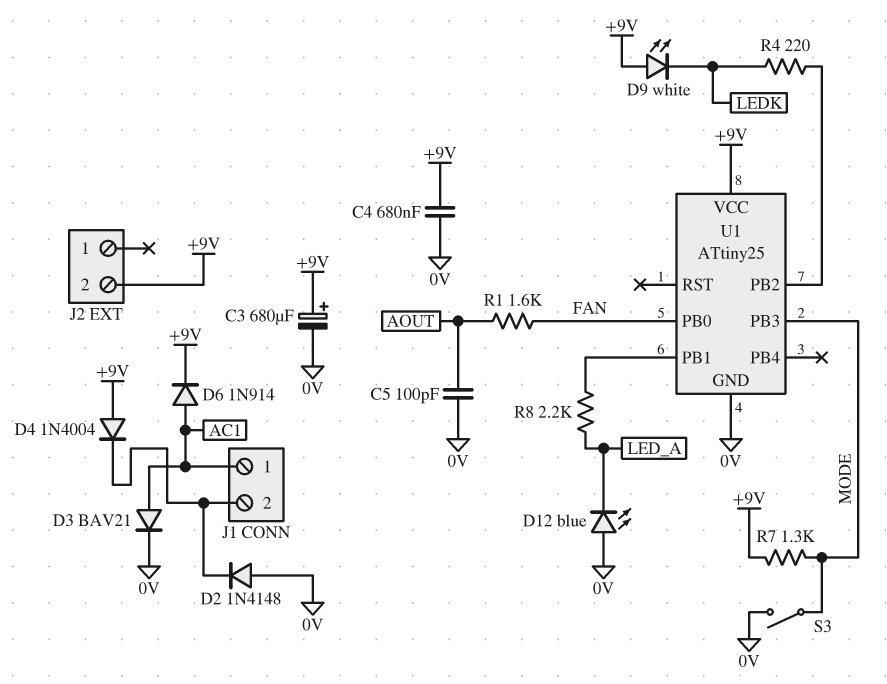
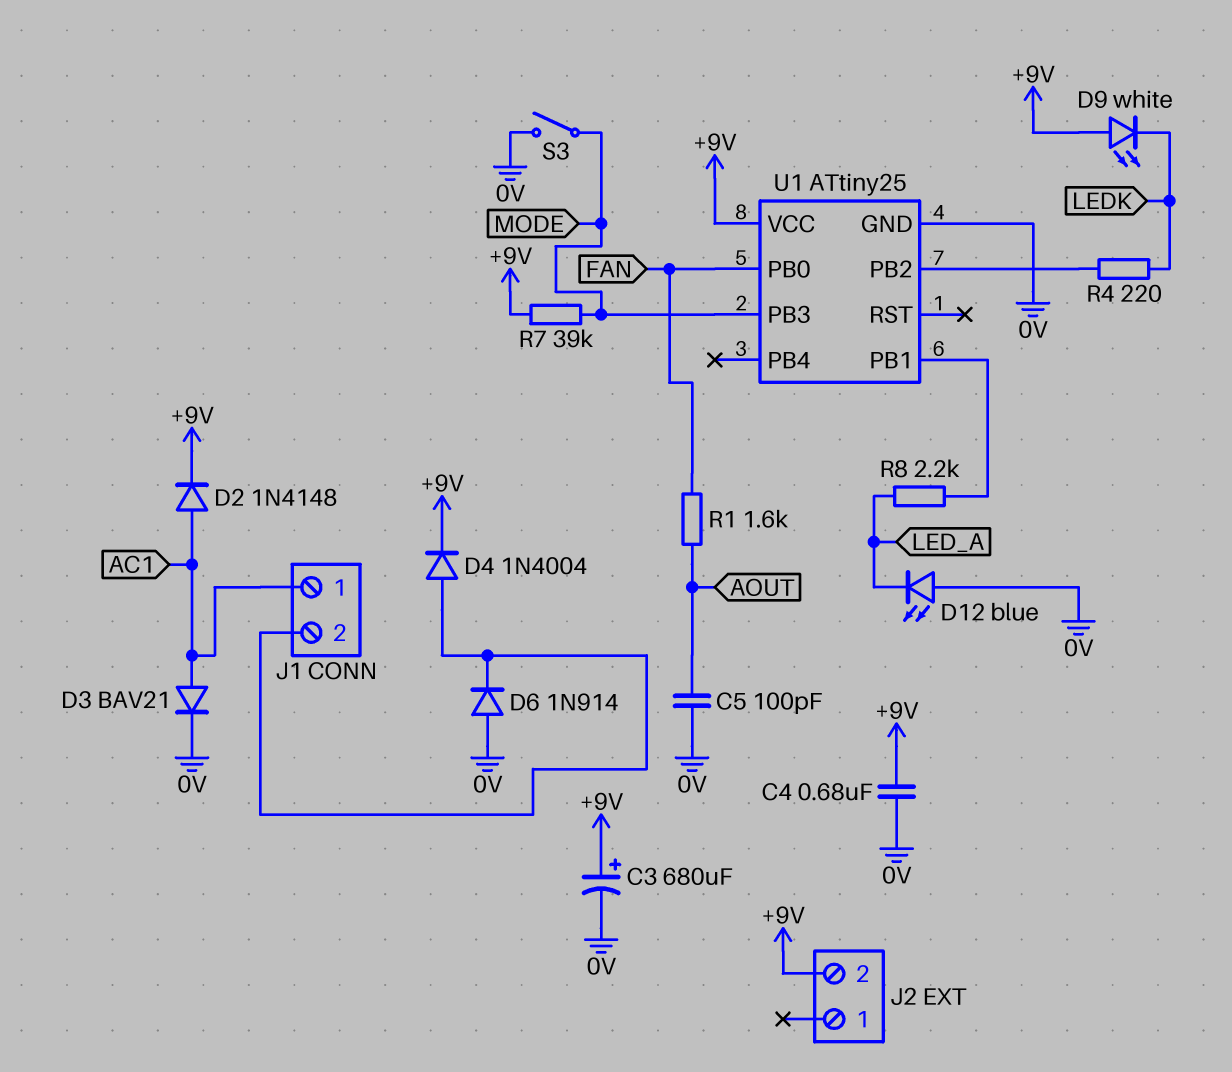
D2: diode 1N4148 (A 0V, K J1/2) -> diode 1N4148 (A AC1, K +9V)
D4: diode 1N4004 (A +9V, K J1/2) -> diode 1N4004 (A J1/2, K +9V)
D6: diode 1N914 (A AC1, K +9V) -> diode 1N914 (A 0V, K J1/2)
R7: 1.3k (+9V, MODE) -> 39k (+9V, MODE)

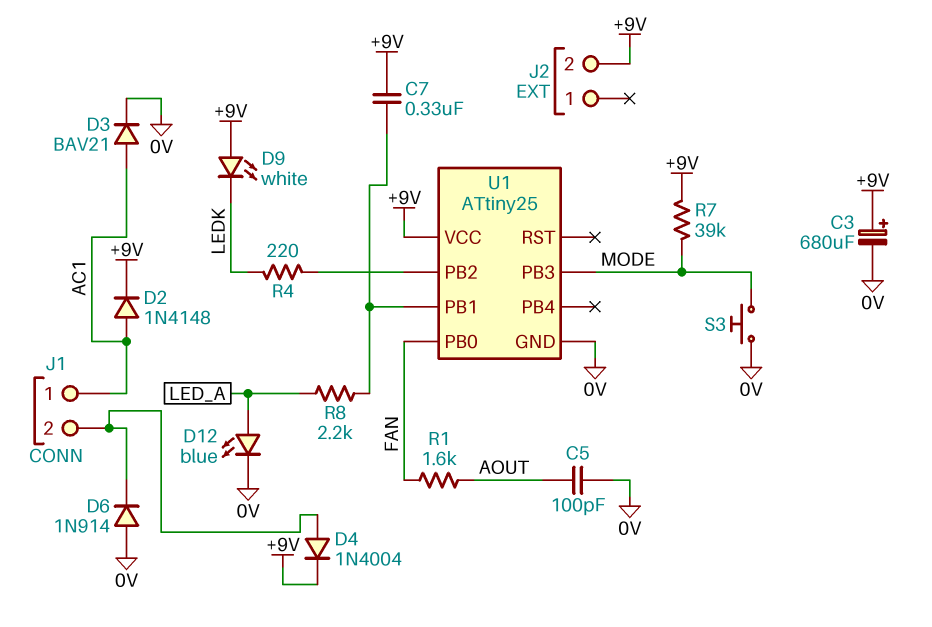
C4: 680nF (+9V, 0V) -> none
C7: none -> 330nF (+9V, U1/PB1)
D12: LED blue (A 0V, K LED_A) -> LED blue (A LED_A, K 0V)
S3: switch (0V, MODE) -> button (0V, MODE)

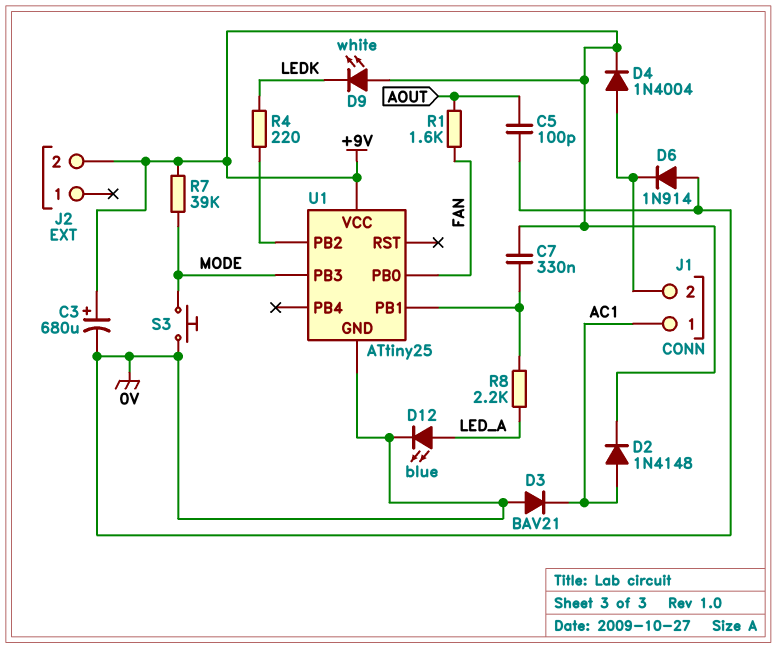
D3: diode BAV21 (A AC1, K 0V) -> diode BAV21 (A 0V, K AC1)

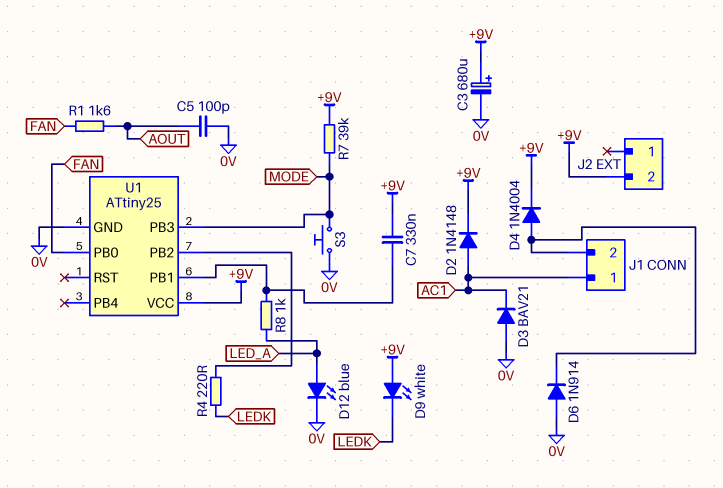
R8: 2.2k (LED_A, U1/PB1) -> 1k (LED_A, U1/PB1)

